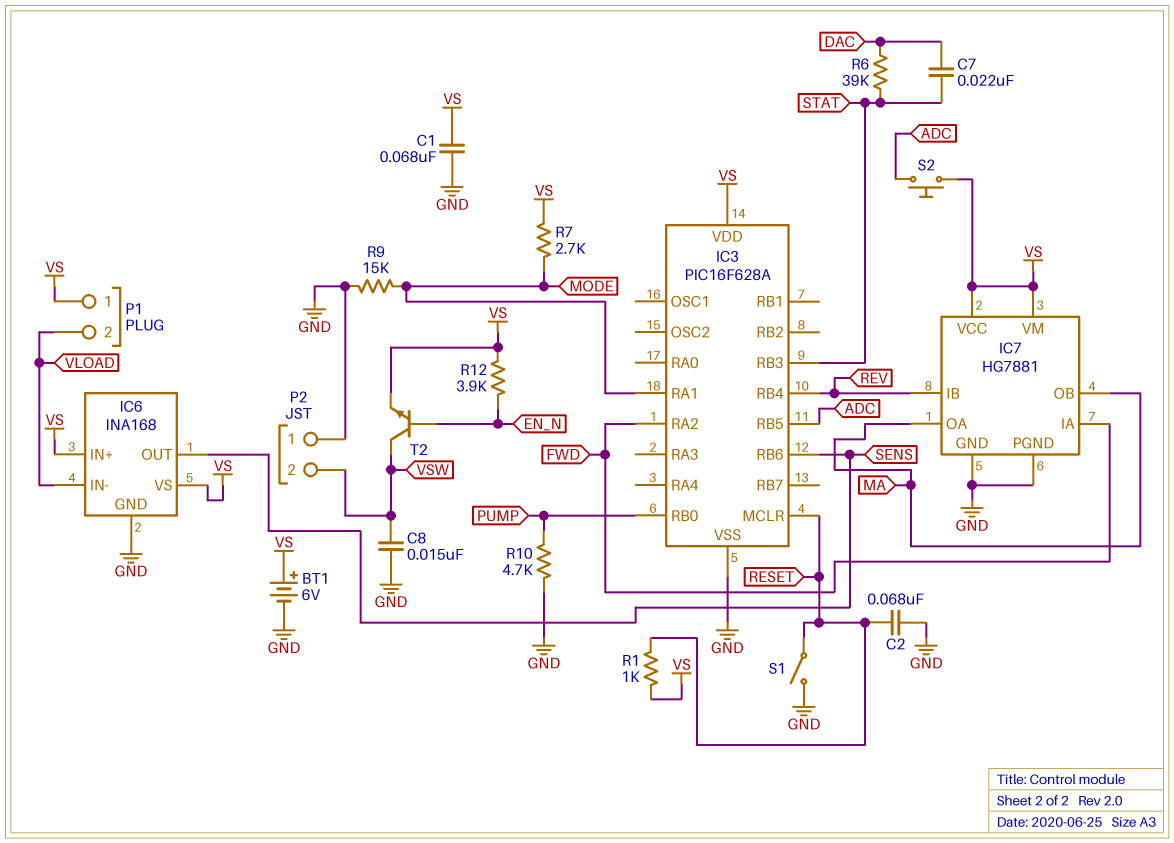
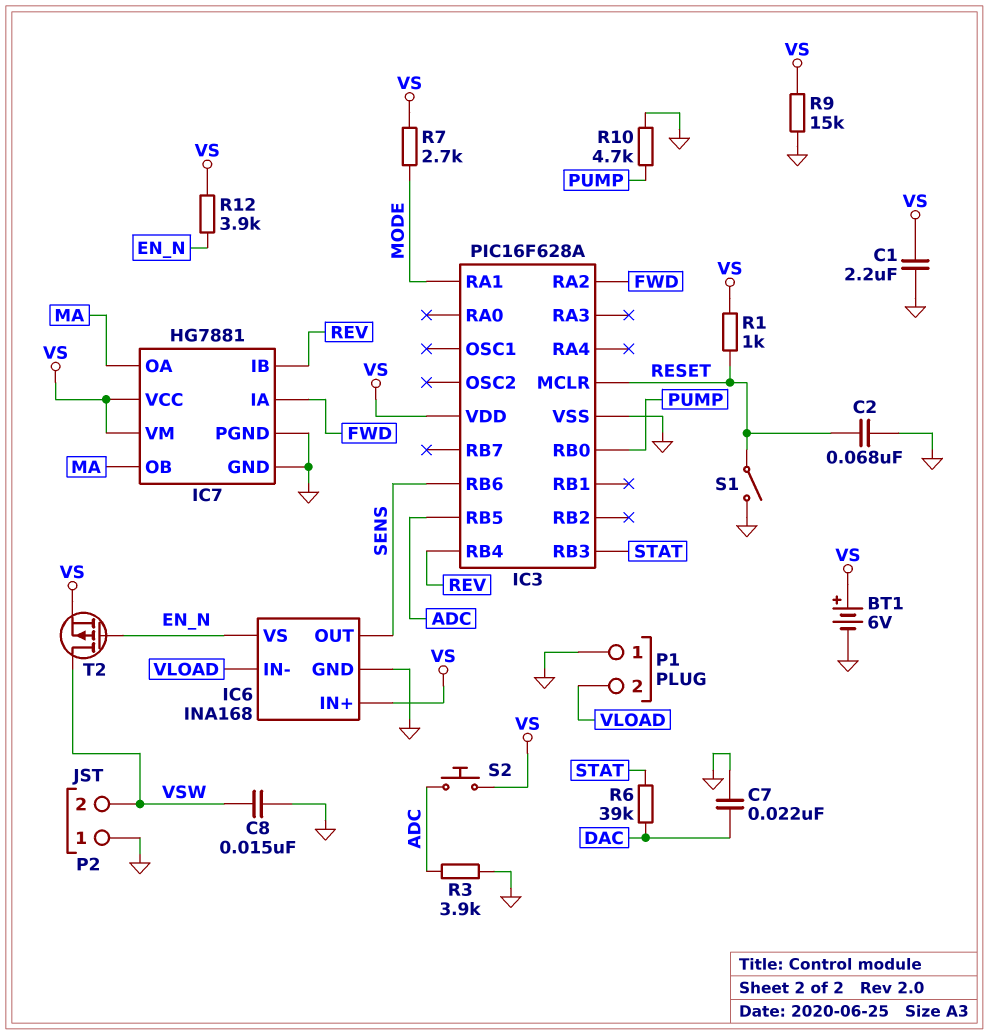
C1: 68nF (GND, VS) -> 2.2uF (GND, VS)
C7: 22nF (DAC, STAT) -> 22nF (DAC, GND)
IC6 pin VS: VS -> EN_N
P1 pin 1: VS -> GND
R3: none -> 3.9k (ADC, GND)
R9: 15k (GND, MODE) -> 15k (GND, VS)
T2: NPN (B EN_N, C VSW, E VS) -> PMOS (G EN_N, D VSW, S VS)

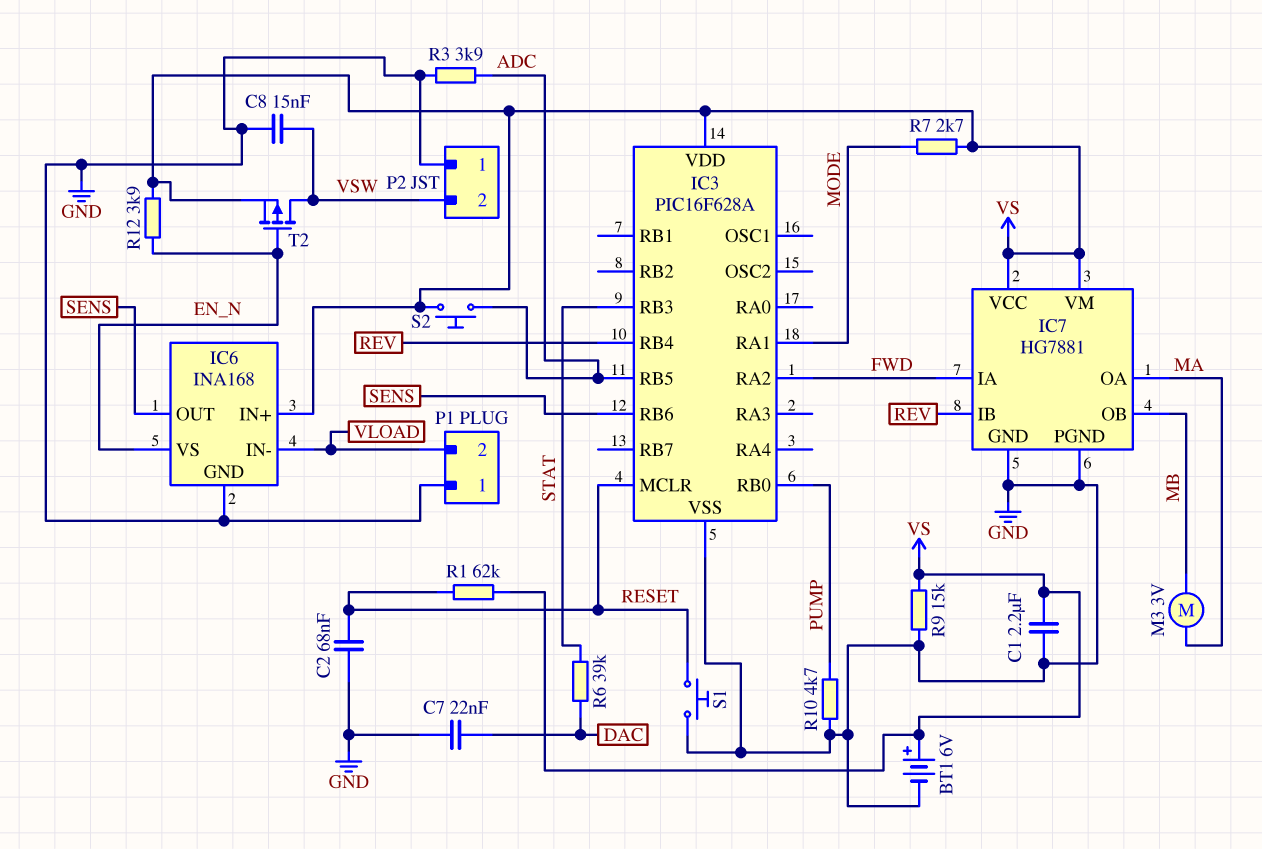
IC7 pin OB: MA -> MB
M3: none -> motor 3V (MA, MB)
R1: 1k (RESET, VS) -> 62k (RESET, VS)
S1: switch (GND, RESET) -> button (GND, RESET)

